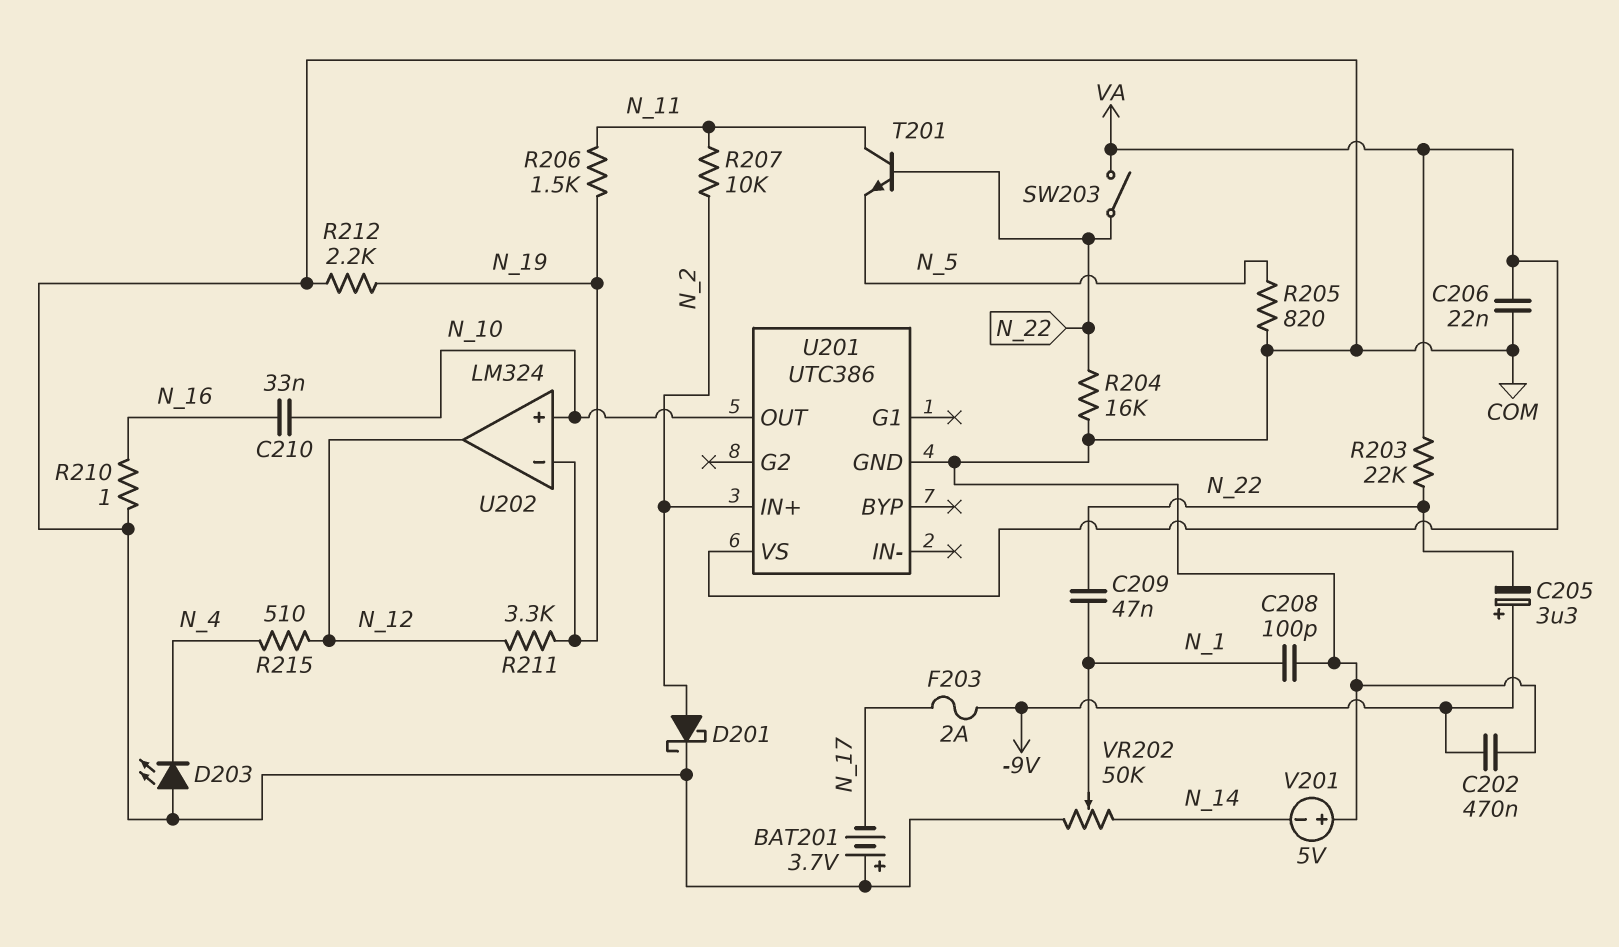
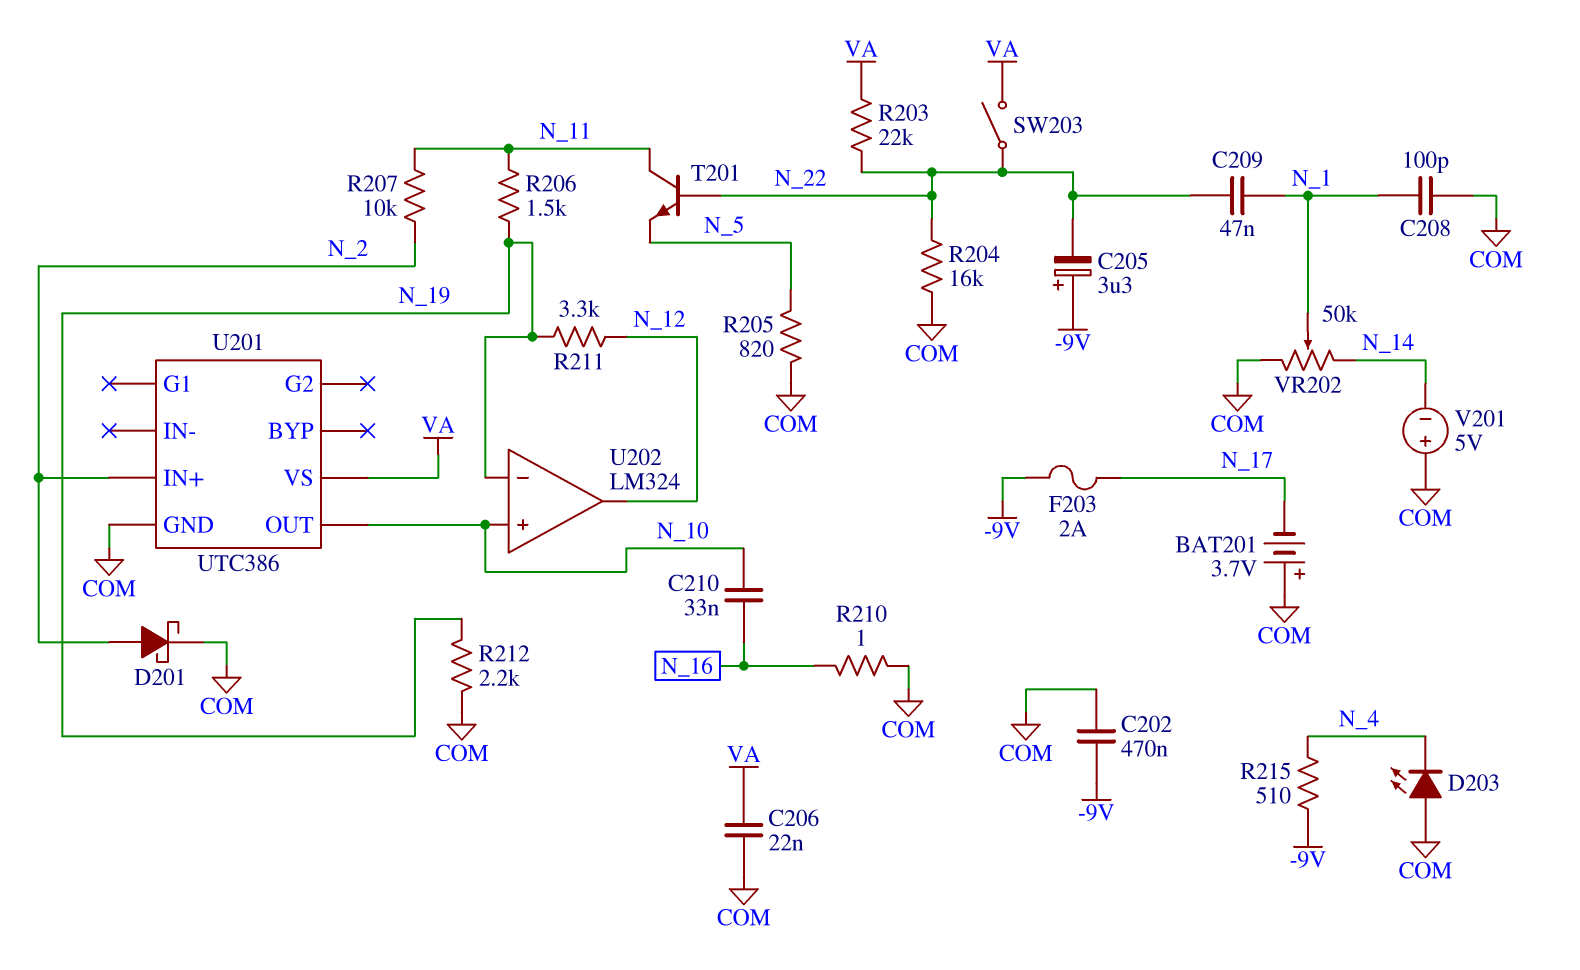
R215: 510 (N_4, N_12) -> 510 (-9V, N_4)

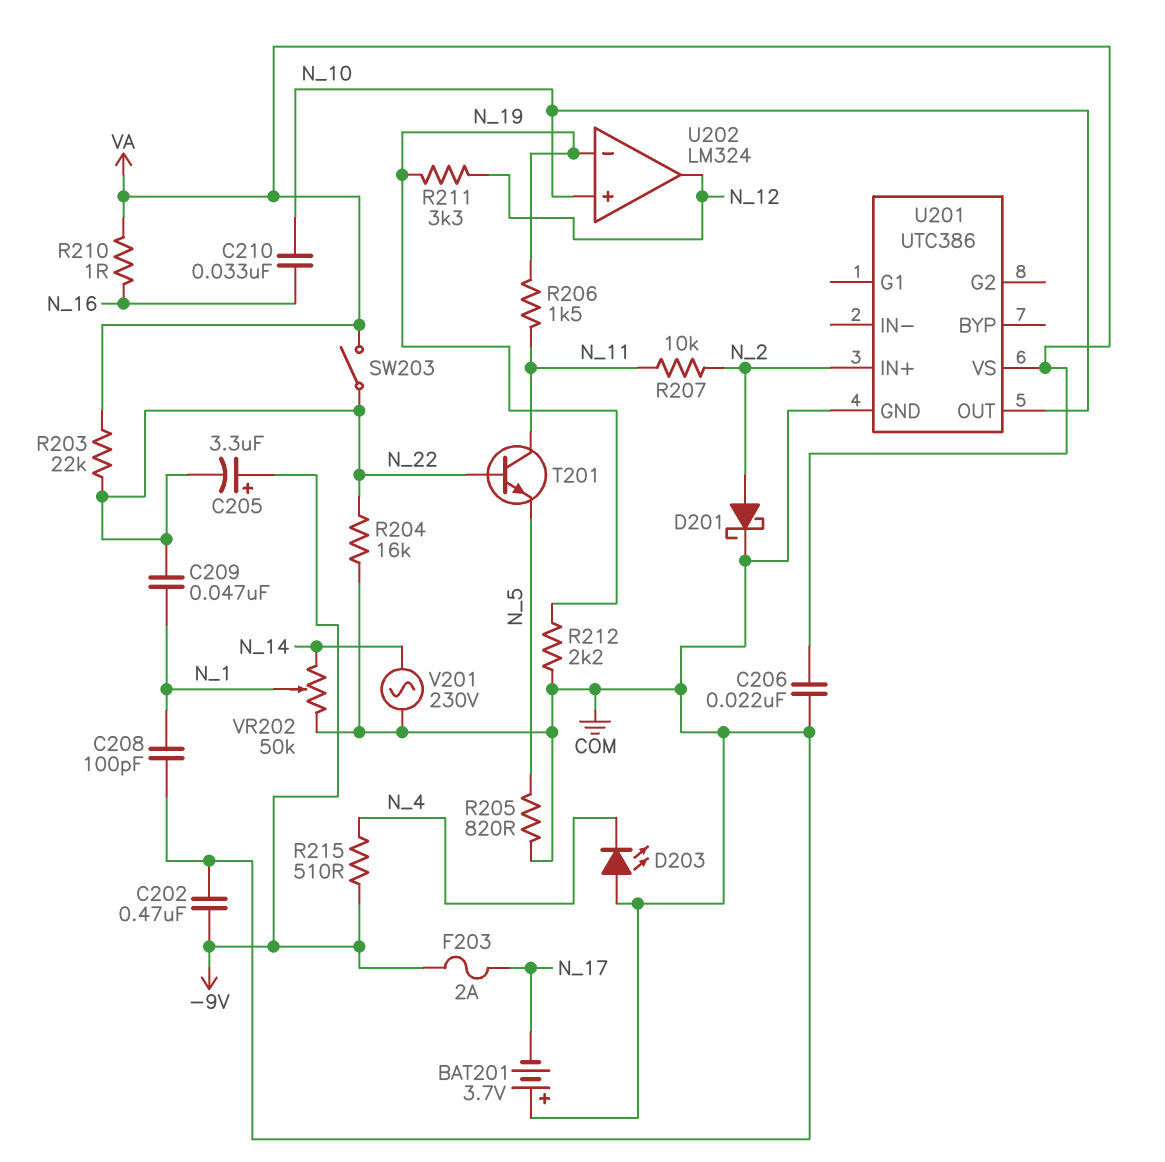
R210: 1 (COM, N_16) -> 1 (N_16, VA)
V201: 5V (plus COM, minus N_14) -> AC 230V (COM, N_14)

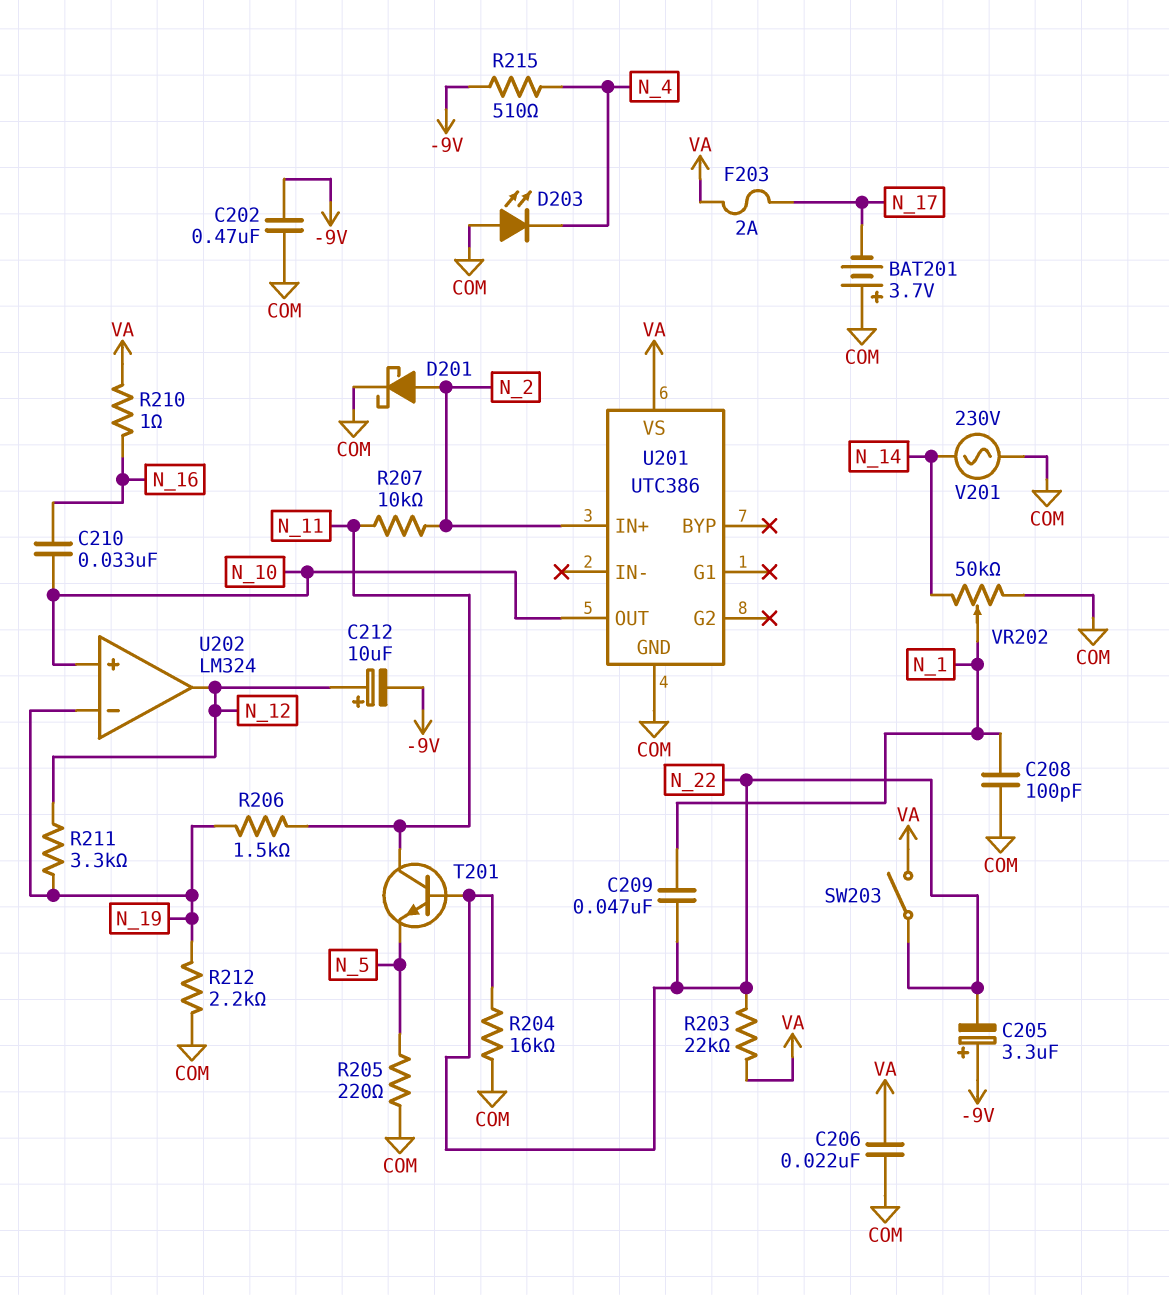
C212: none -> 10uF (plus N_12, minus -9V)
F203: 2A (-9V, N_17) -> 2A (N_17, VA)
R205: 820 (COM, N_5) -> 220 (COM, N_5)

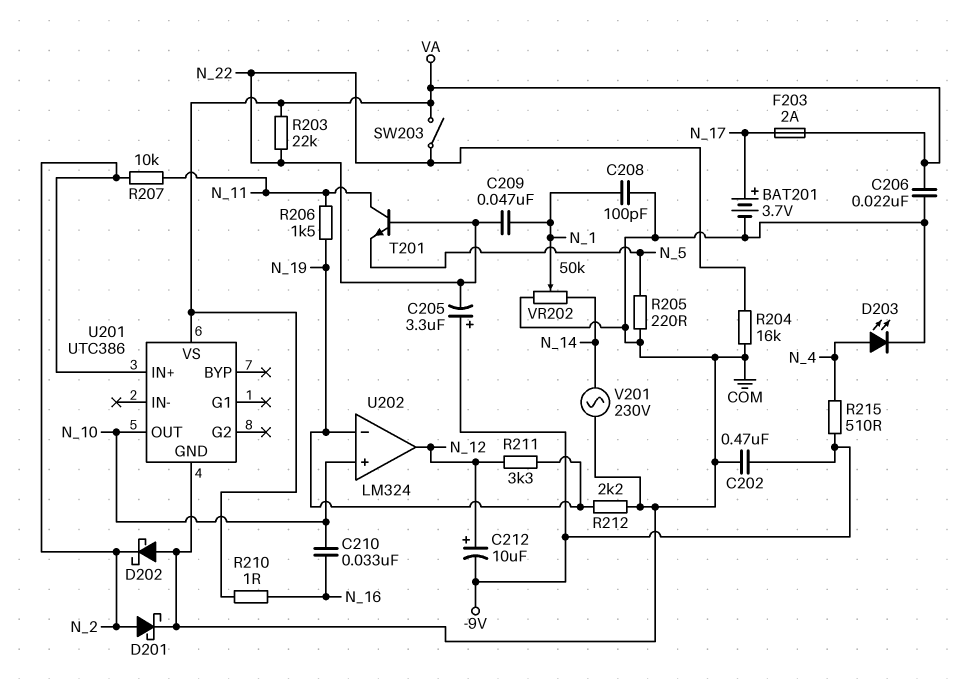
BAT201: 3.7V (plus COM, minus N_17) -> 3.7V (plus N_17, minus COM)
D202: none -> schottky (A COM, K N_2)
D203: LED (A COM, K N_4) -> LED (A N_4, K COM)

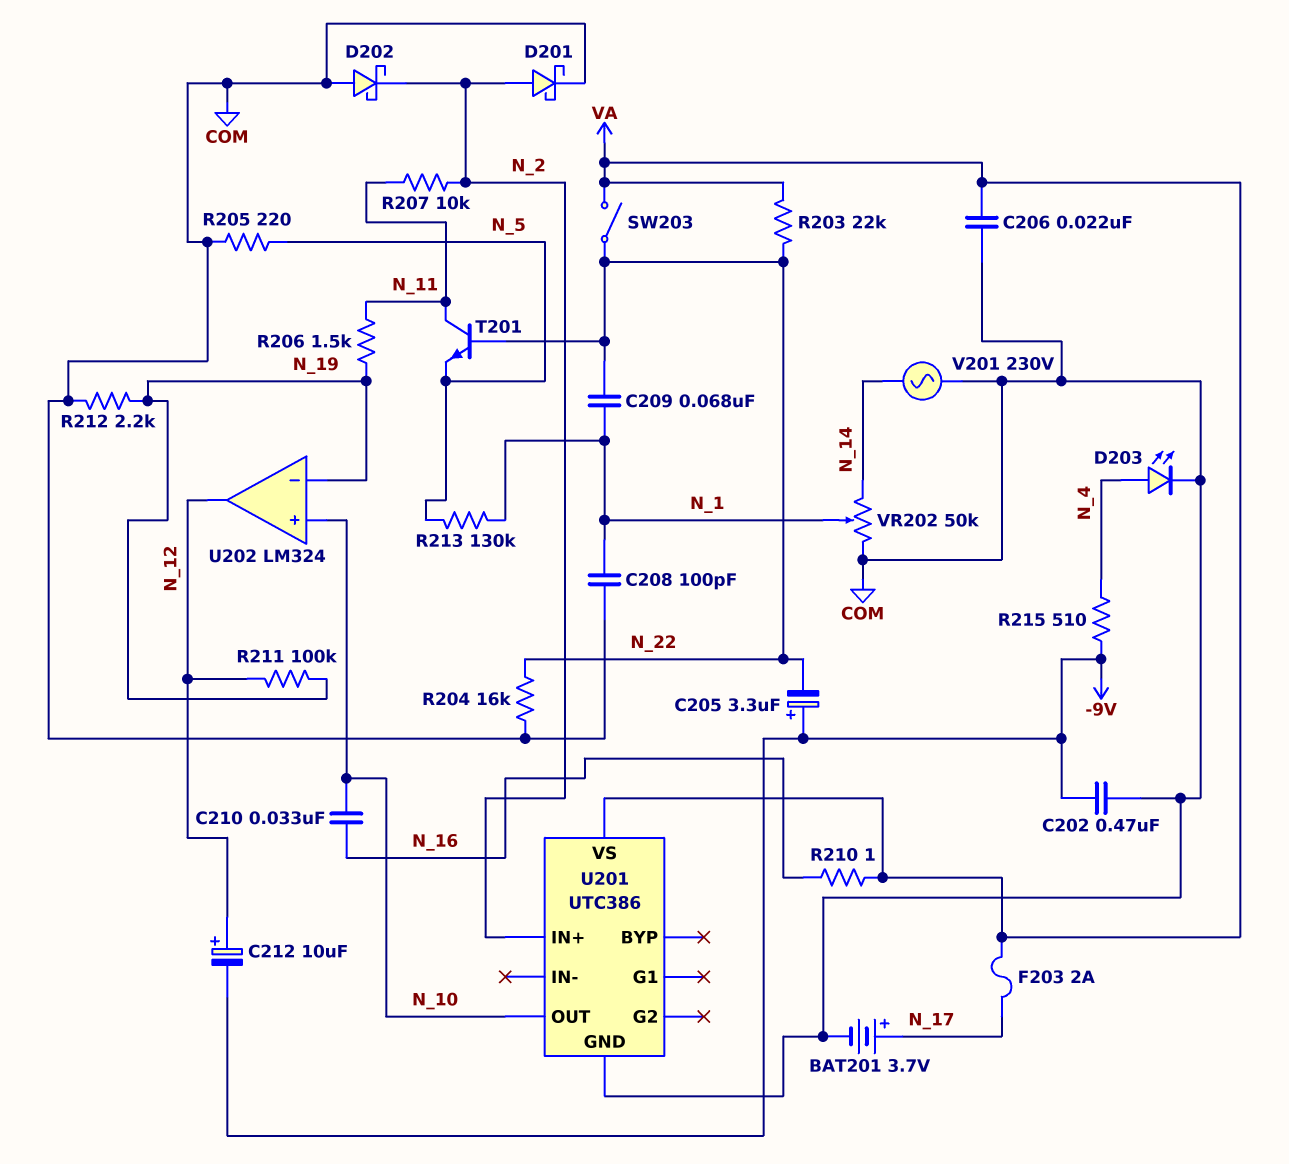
C209: 47nF (N_1, N_22) -> 68nF (N_1, N_22)
R211: 3.3k (N_12, N_19) -> 100k (N_12, N_19)
R213: none -> 130k (N_1, N_5)

